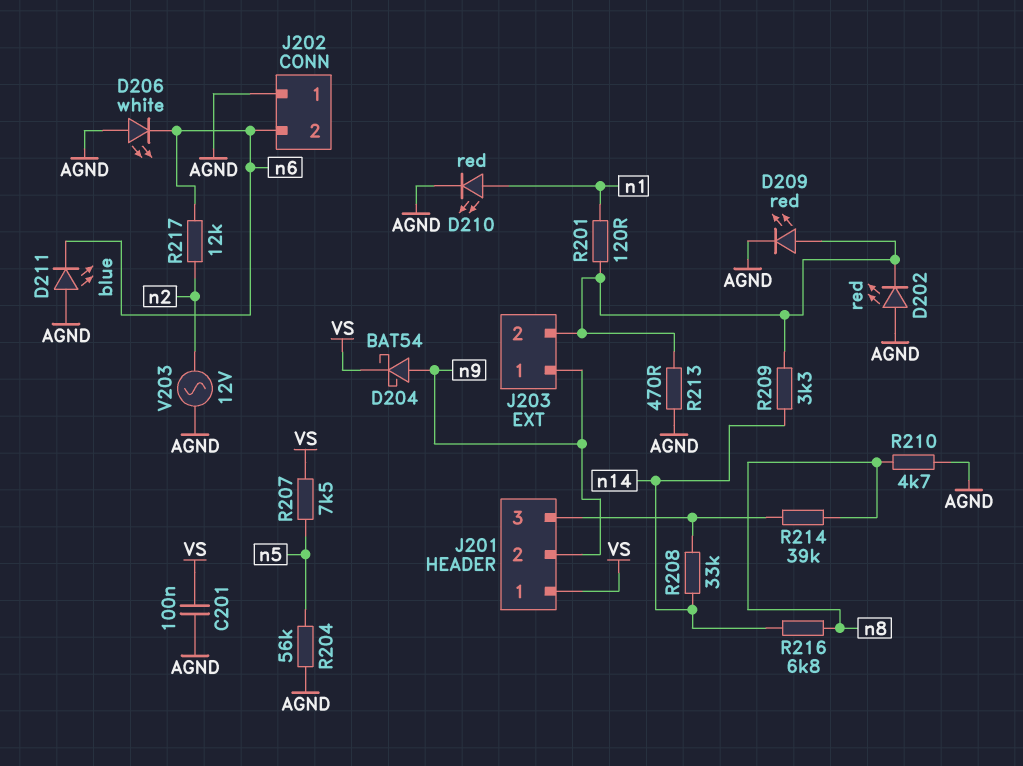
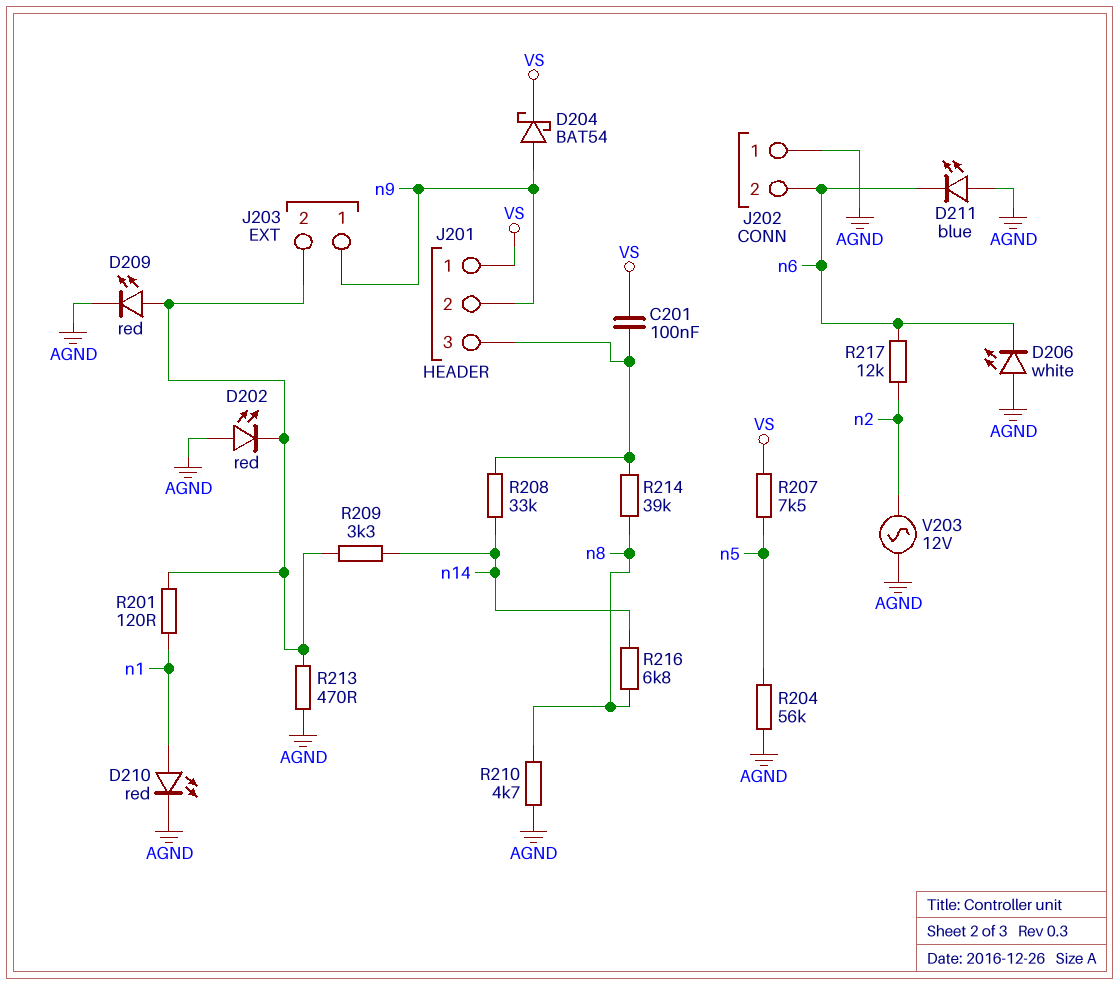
C201: 100nF (AGND, VS) -> 100nF (J201/3, VS)

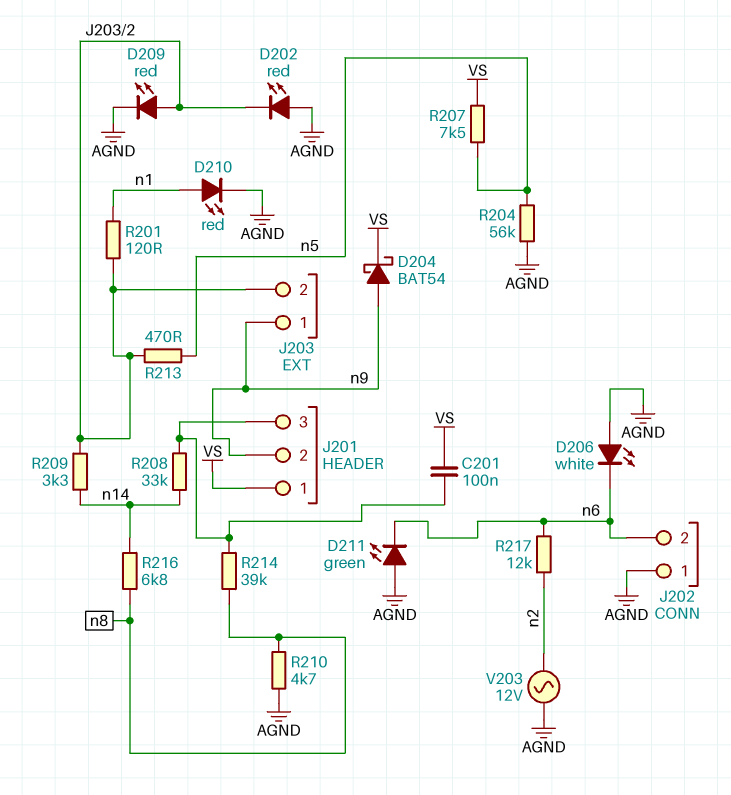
D211: LED blue (A AGND, K n6) -> LED green (A AGND, K n6)
R213: 470 (AGND, J203/2) -> 470 (J203/2, n5)

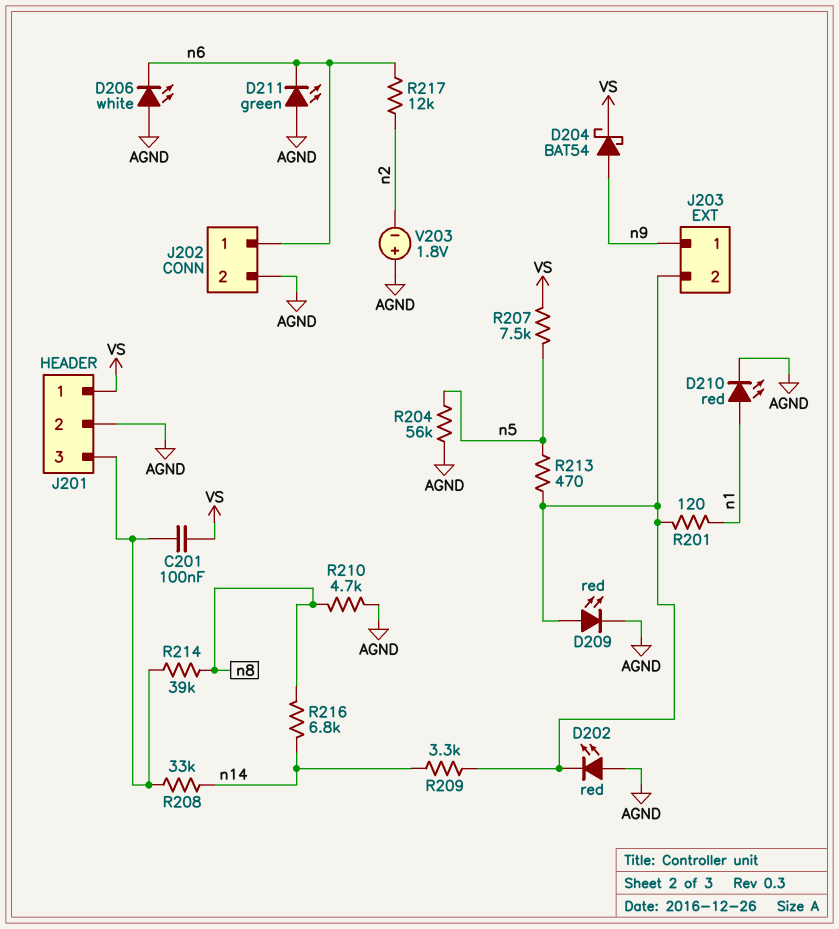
J201 pin 2: n9 -> AGND
J202 pin 1: AGND -> n6
J202 pin 2: n6 -> AGND
V203: AC 12V (AGND, n2) -> 1.8V (plus AGND, minus n2)

